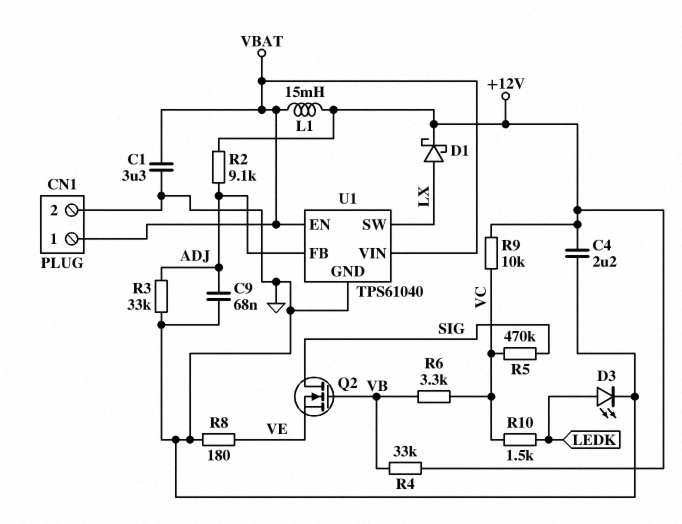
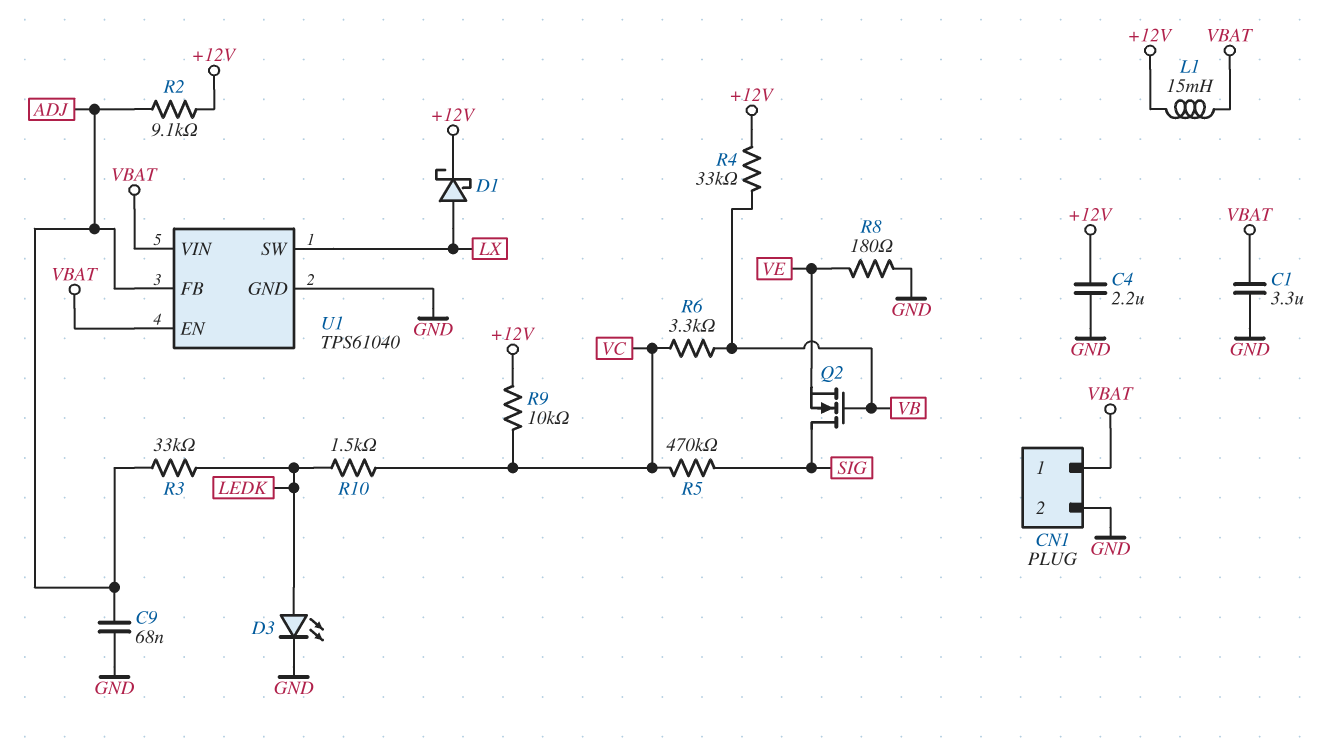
R3: 33k (ADJ, GND) -> 33k (ADJ, LEDK)

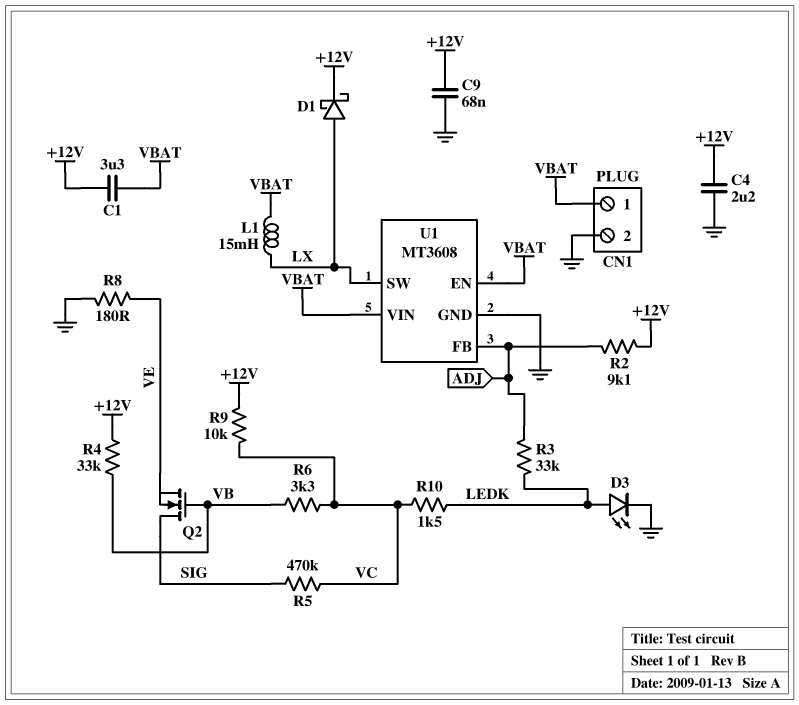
C1: 3.3uF (GND, VBAT) -> 3.3uF (+12V, VBAT)
C9: 68nF (ADJ, GND) -> 68nF (+12V, GND)
L1: 15mH (+12V, VBAT) -> 15mH (LX, VBAT)
U1: TPS61040 -> MT3608

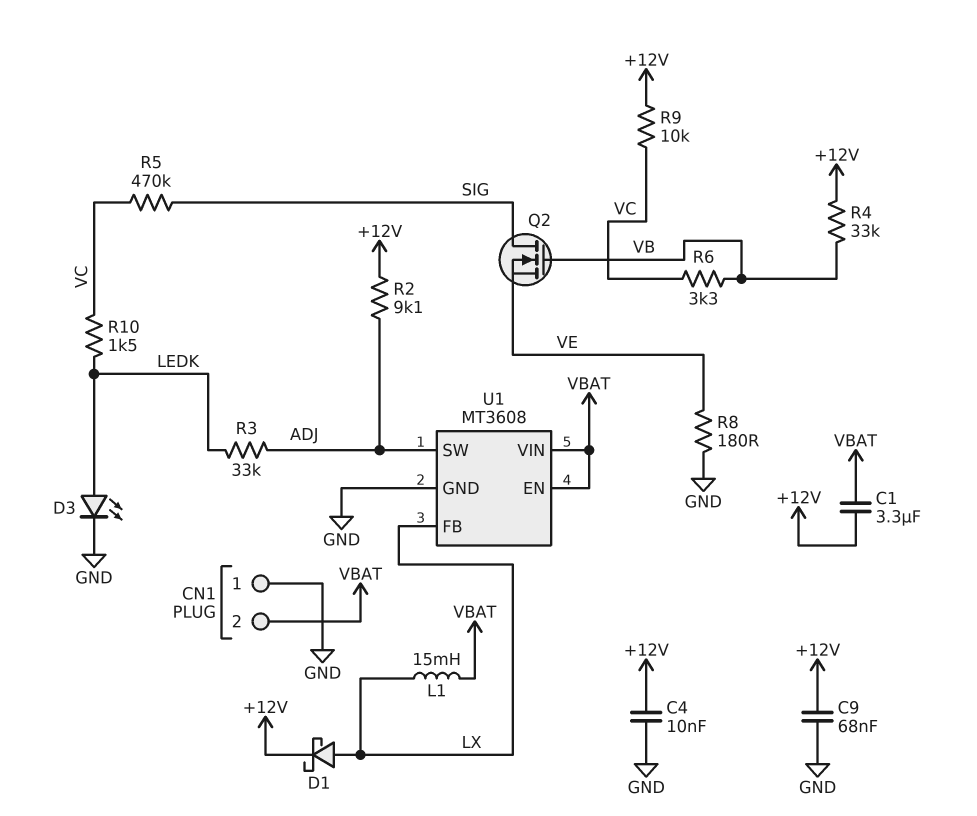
C4: 2.2uF (+12V, GND) -> 10nF (+12V, GND)
CN1 pin 1: VBAT -> GND
CN1 pin 2: GND -> VBAT
U1 pin FB: ADJ -> LX
U1 pin SW: LX -> ADJ

